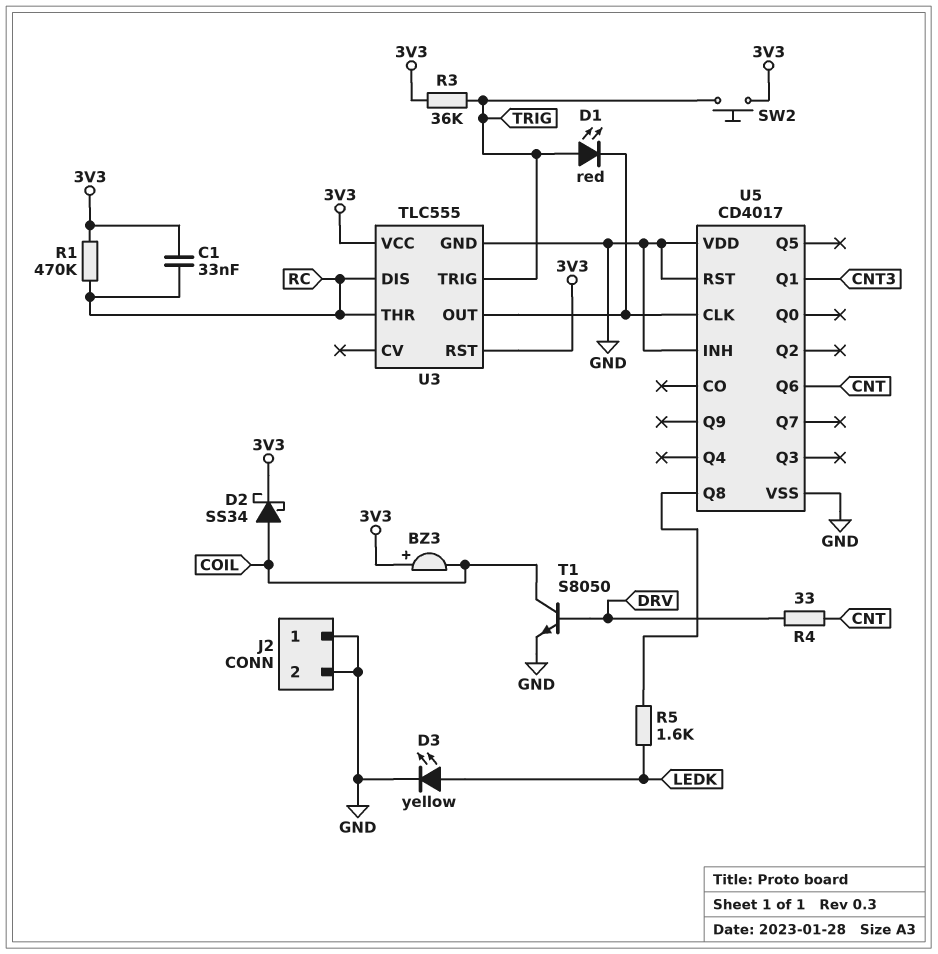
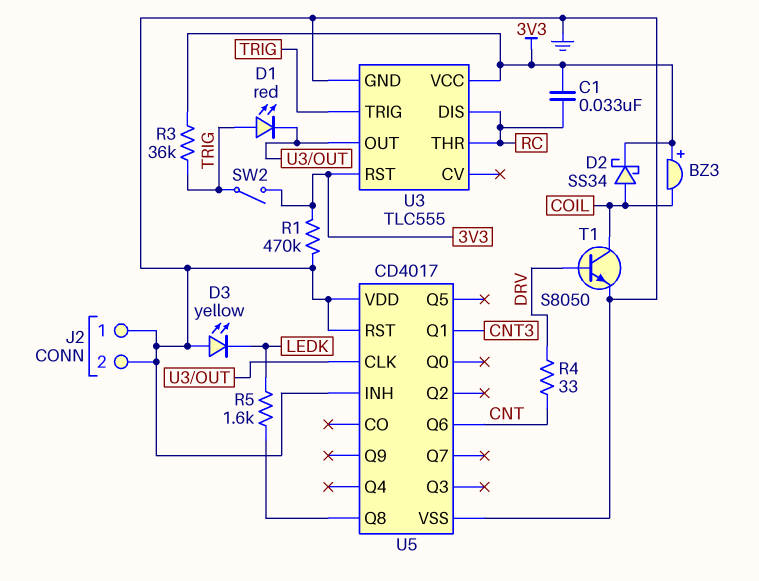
D3: LED yellow (A LEDK, K GND) -> LED yellow (A GND, K LEDK)
R1: 470k (3V3, RC) -> 470k (3V3, GND)
SW2: button (3V3, TRIG) -> switch (3V3, TRIG)

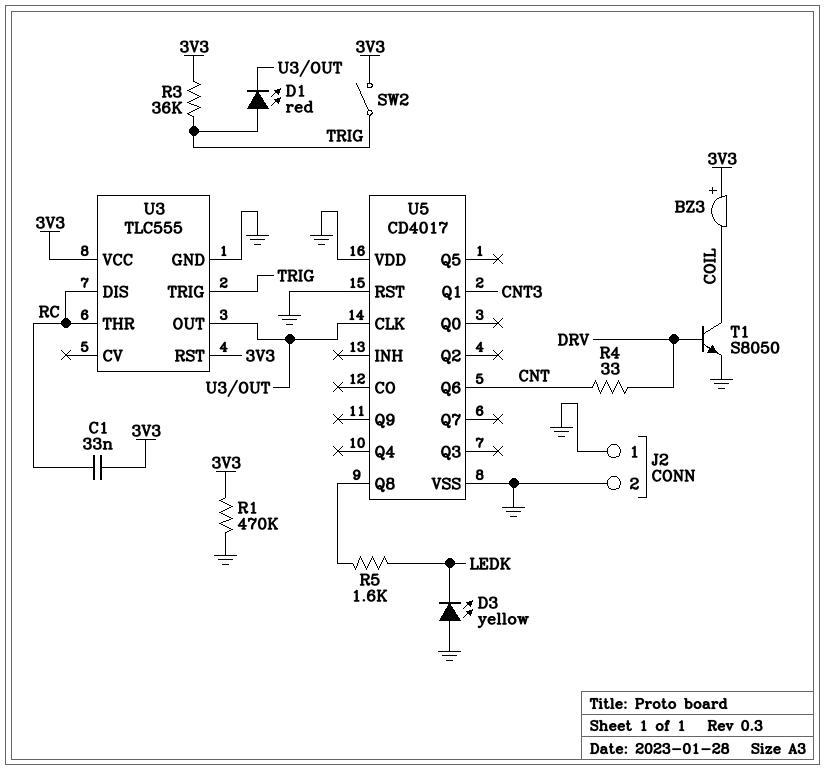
D2: schottky SS34 (A COIL, K 3V3) -> none
U5 pin INH: GND -> none

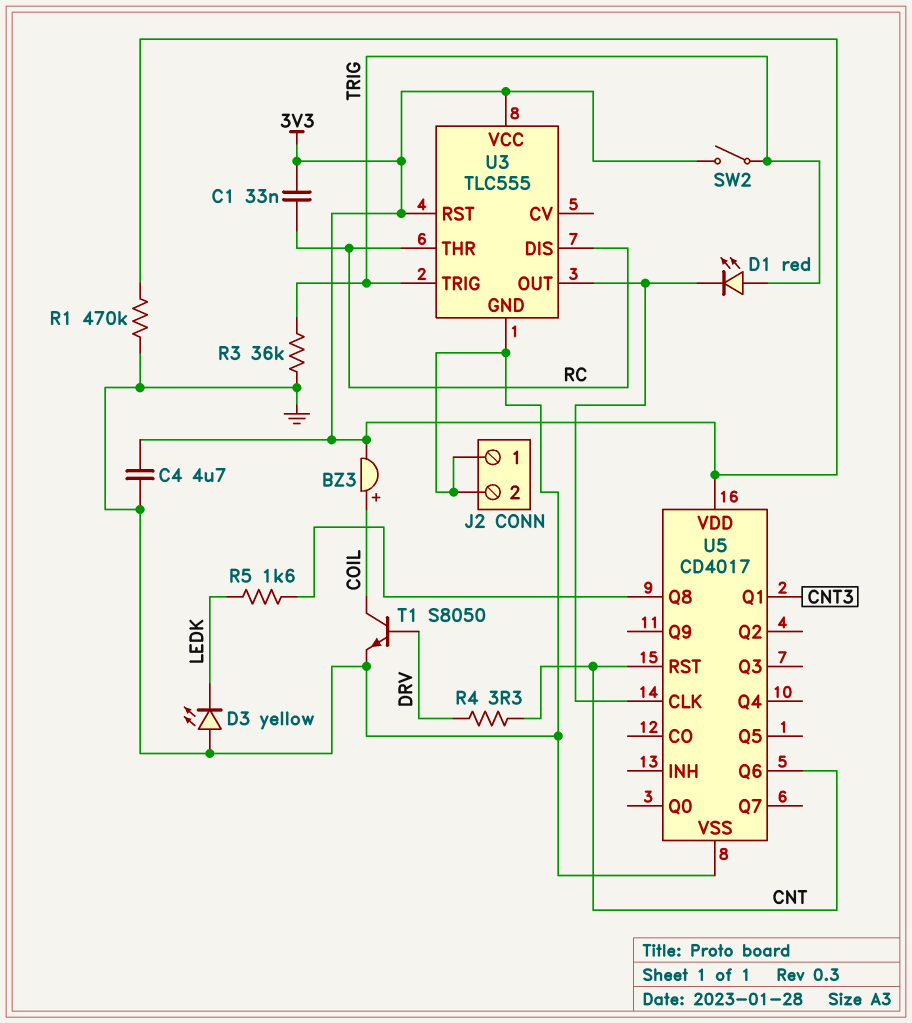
BZ3: buzzer (plus 3V3, minus COIL) -> buzzer (plus COIL, minus 3V3)
C4: none -> 4.7uF (3V3, GND)
R3: 36k (3V3, TRIG) -> 36k (GND, TRIG)
R4: 33 (CNT, DRV) -> 3.3 (CNT, DRV)
U5 pin RST: GND -> CNT
U5 pin VDD: GND -> 3V3

